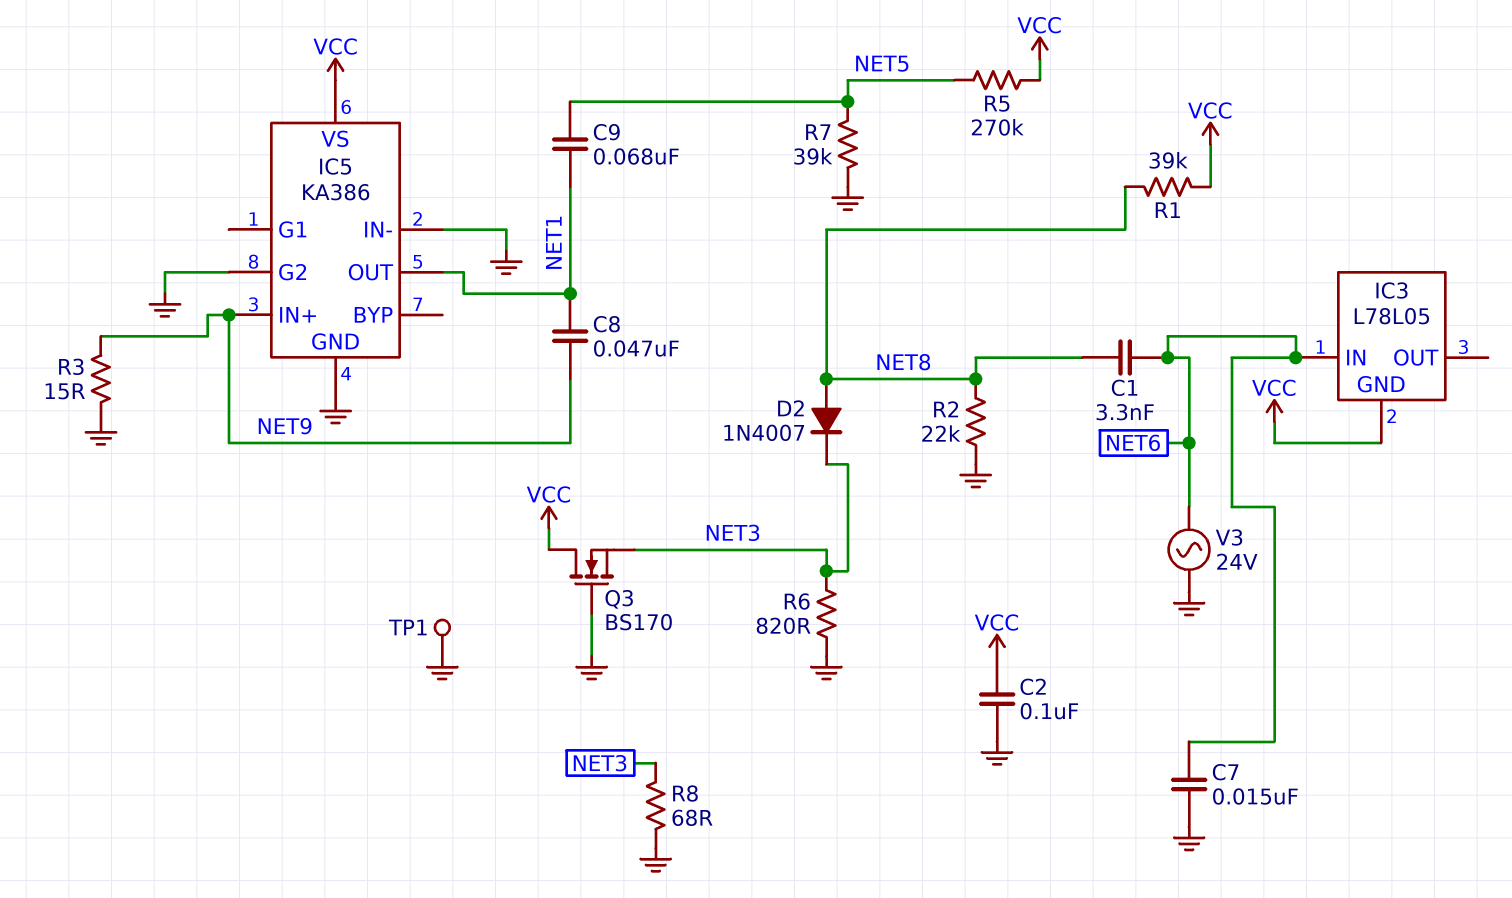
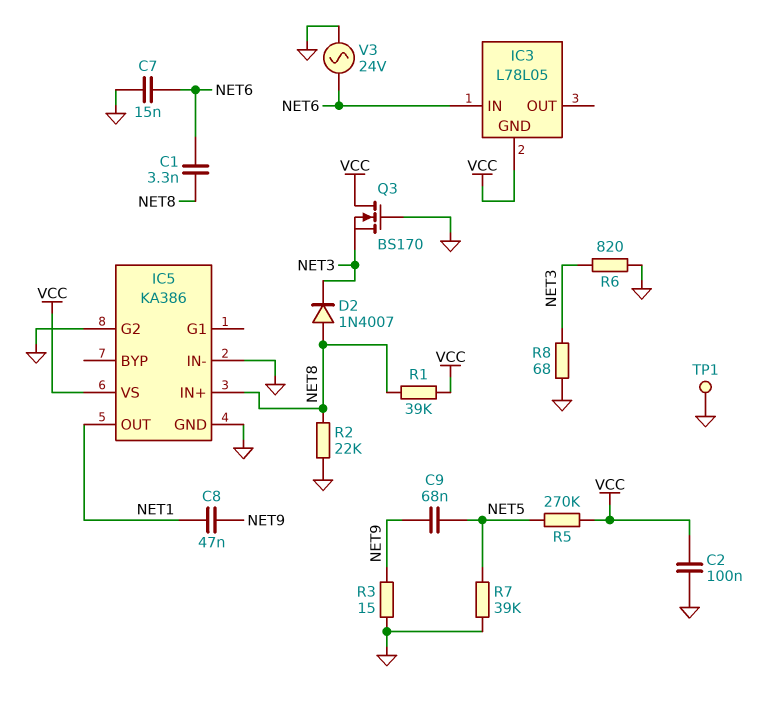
C9: 68nF (NET1, NET5) -> 68nF (NET5, NET9)
IC5 pin IN+: NET9 -> NET8

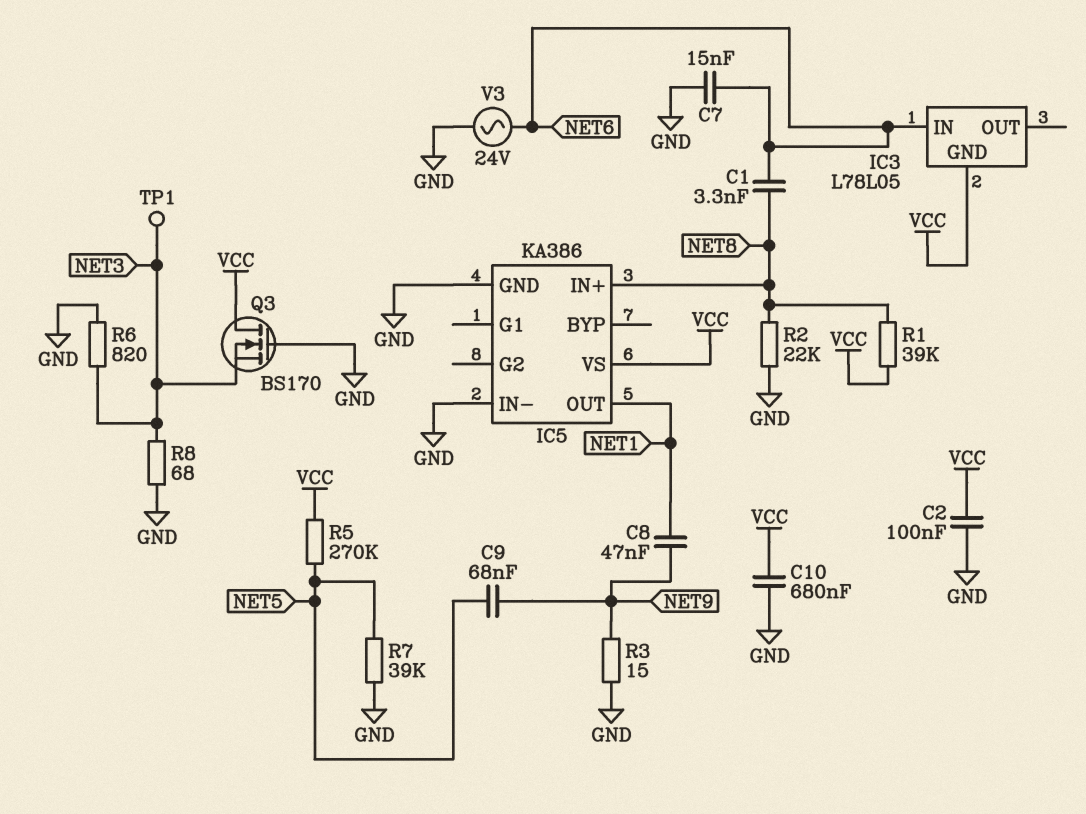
C10: none -> 680nF (GND, VCC)
D2: diode 1N4007 (A NET8, K NET3) -> none
IC5 pin G2: GND -> none
TP1: test point (GND) -> test point (NET3)

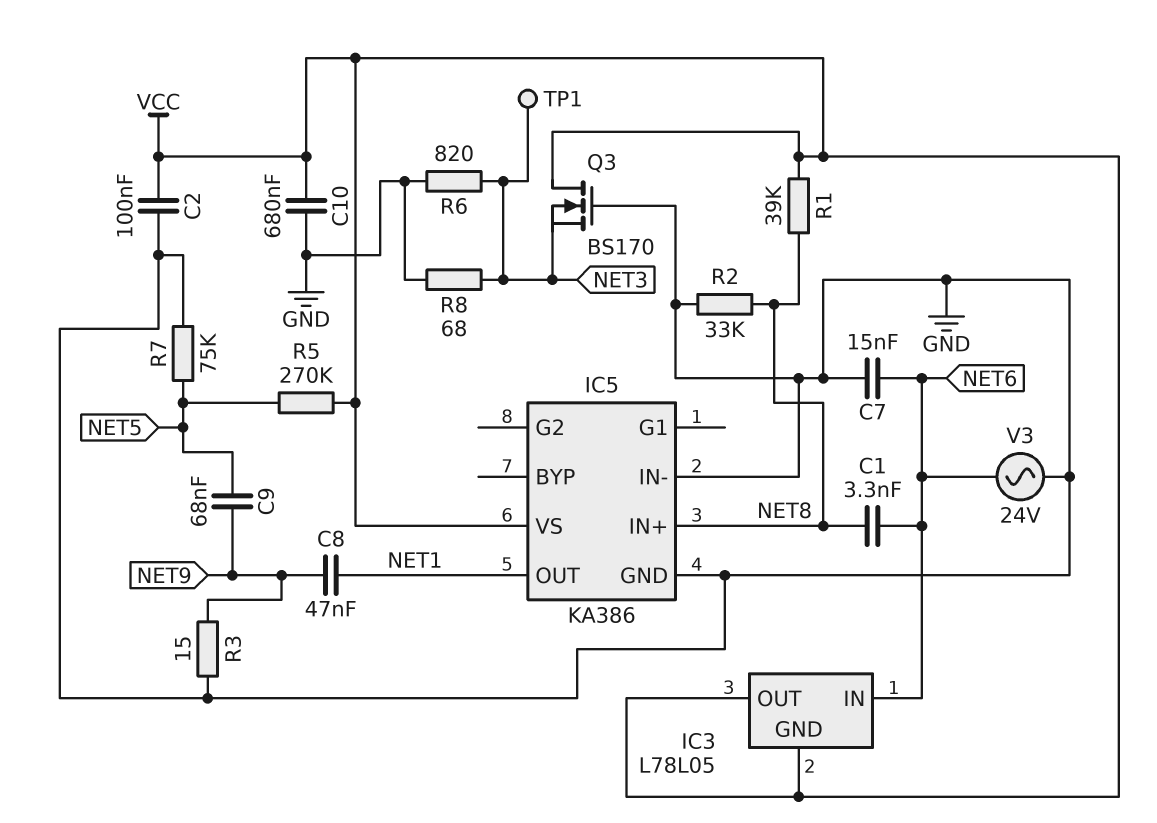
IC3 pin OUT: none -> VCC
R2: 22k (GND, NET8) -> 33k (GND, NET8)
R7: 39k (GND, NET5) -> 75k (GND, NET5)

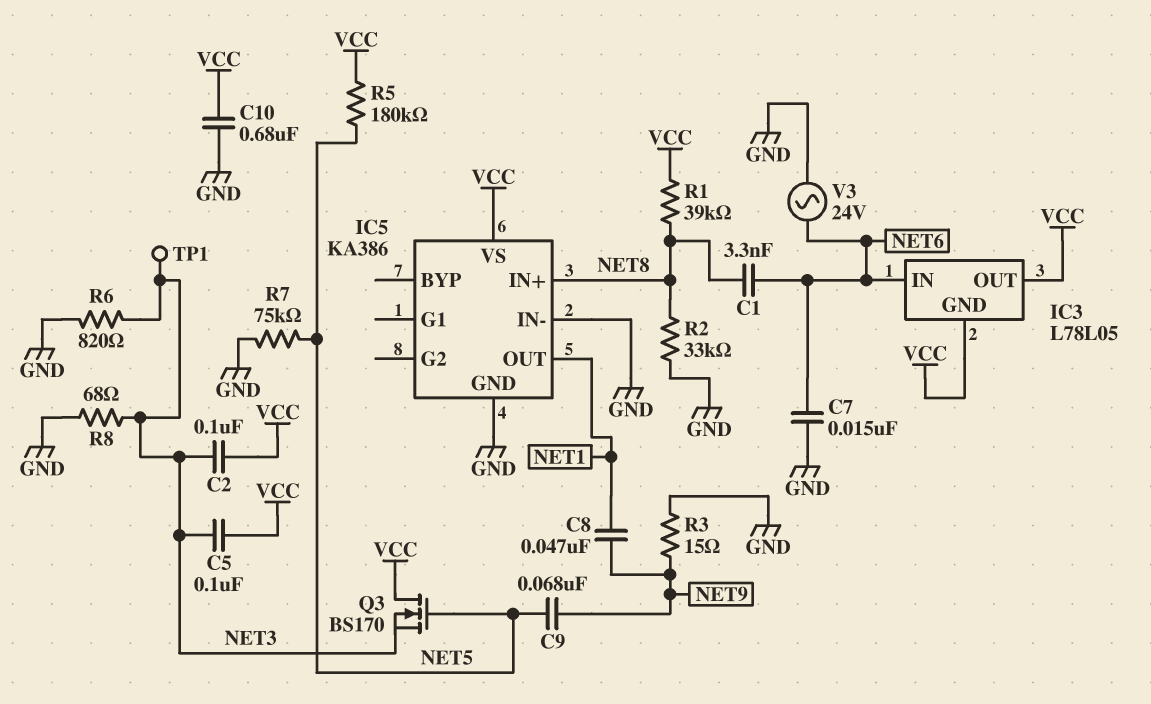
C2: 100nF (GND, VCC) -> 100nF (NET3, VCC)
C5: none -> 100nF (NET3, VCC)
Q3: NMOS BS170 (G GND, D VCC, S NET3) -> NMOS BS170 (G NET5, D VCC, S NET3)
R5: 270k (NET5, VCC) -> 180k (NET5, VCC)

